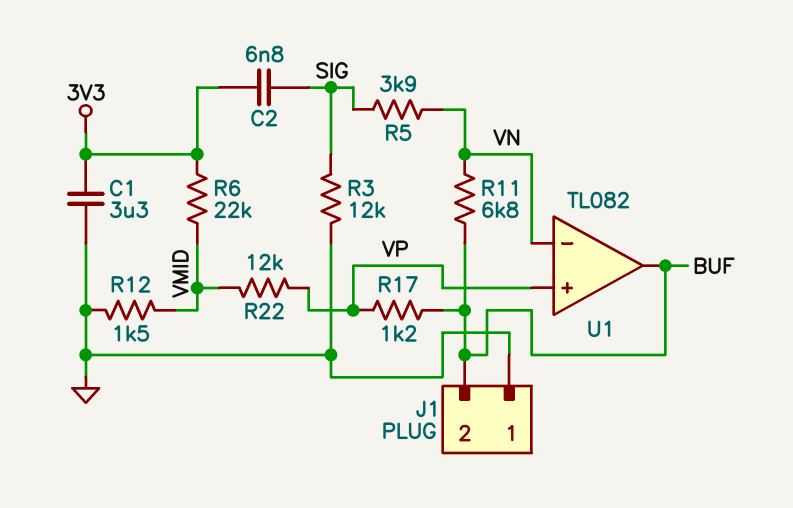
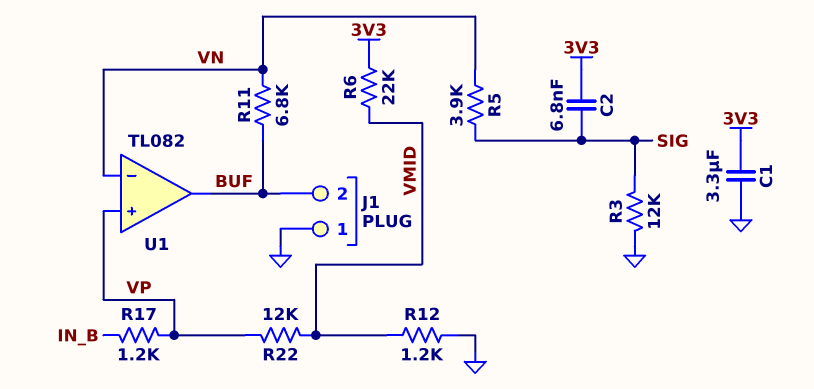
R12: 1.5k (GND, VMID) -> 1.2k (GND, VMID)
R17: 1.2k (BUF, VP) -> 1.2k (IN_B, VP)

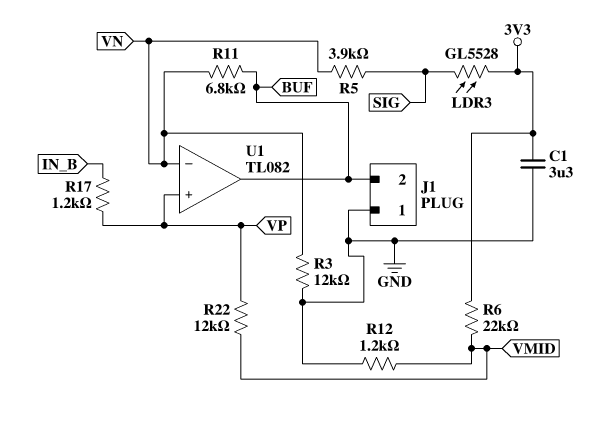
C2: 6.8nF (3V3, SIG) -> none
LDR3: none -> GL5528 (3V3, SIG)
R3: 12k (GND, SIG) -> 12k (GND, VN)

